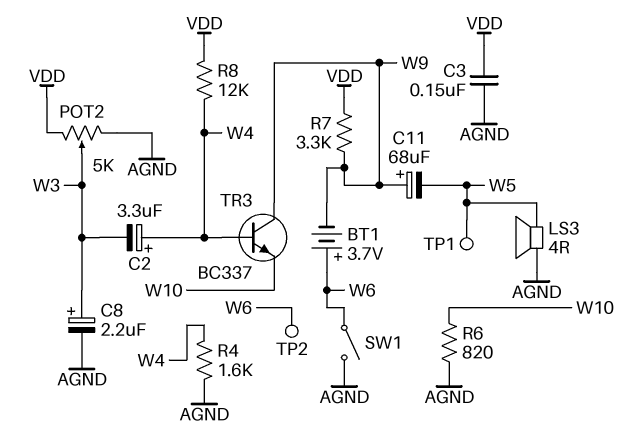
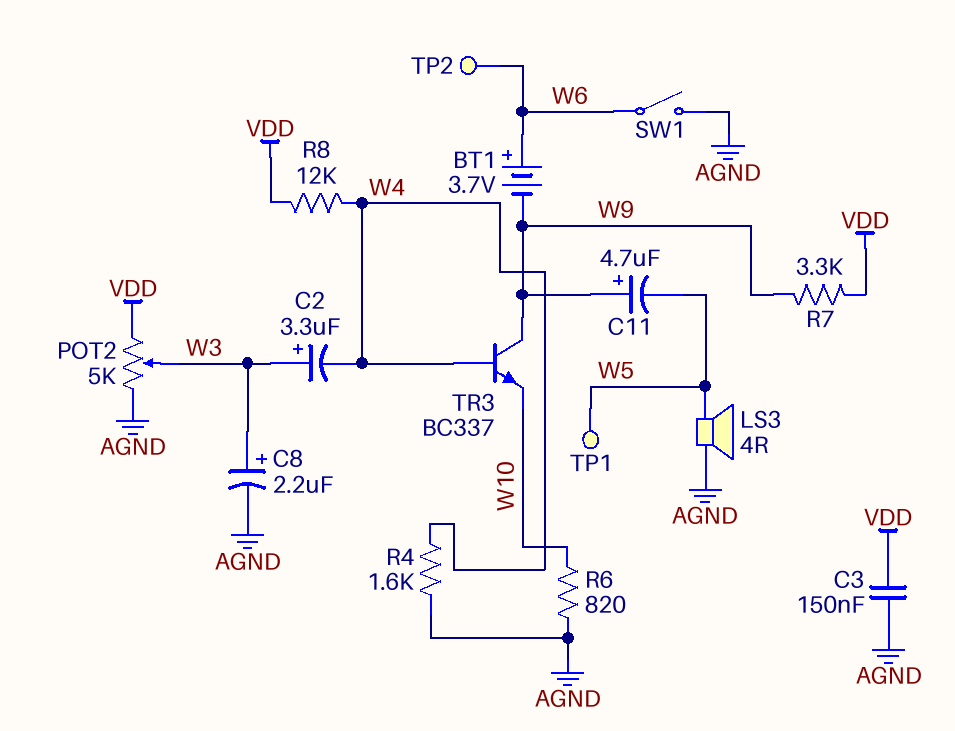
C2: 3.3uF (plus W4, minus W3) -> 3.3uF (plus W3, minus W4)
C11: 68uF (plus W9, minus W5) -> 4.7uF (plus W9, minus W5)

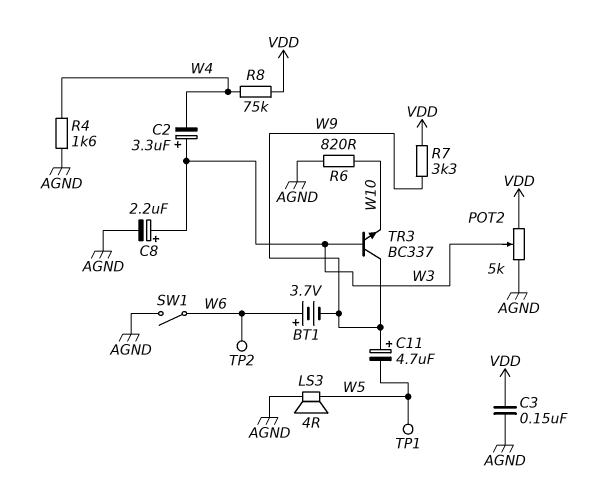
R8: 12k (VDD, W4) -> 75k (VDD, W4)
TR3: NPN BC337 (B W4, C W9, E W10) -> NPN BC337 (B W3, C W9, E W10)

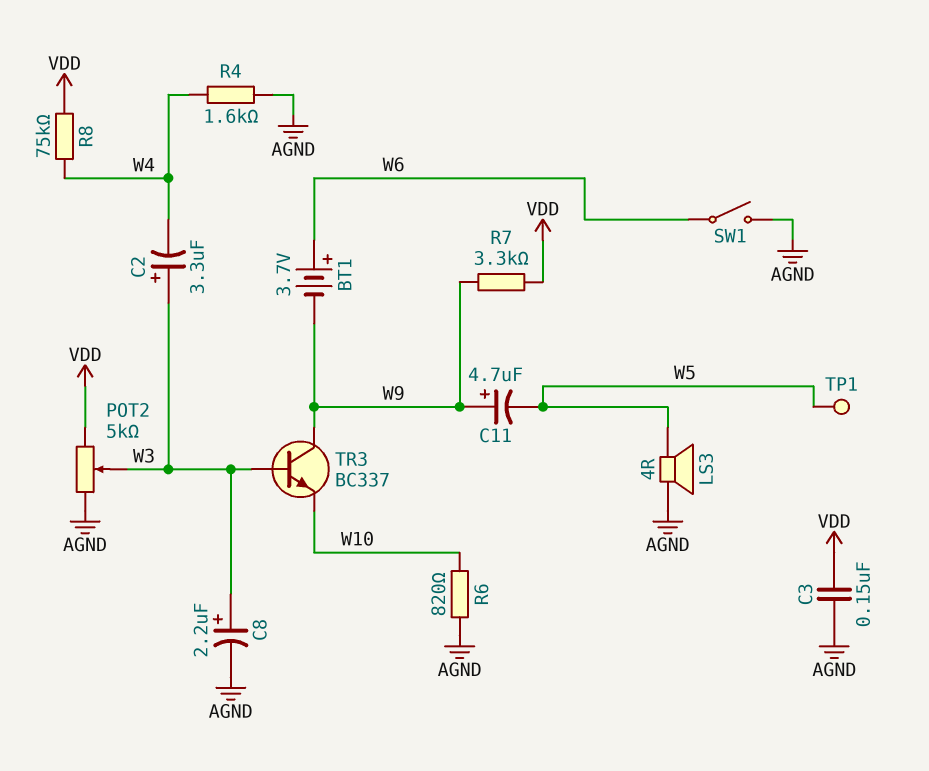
TP2: test point (W6) -> none

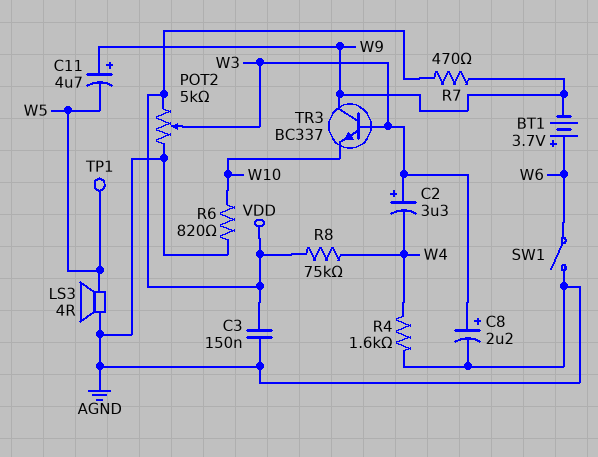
R7: 3.3k (VDD, W9) -> 470 (VDD, W9)

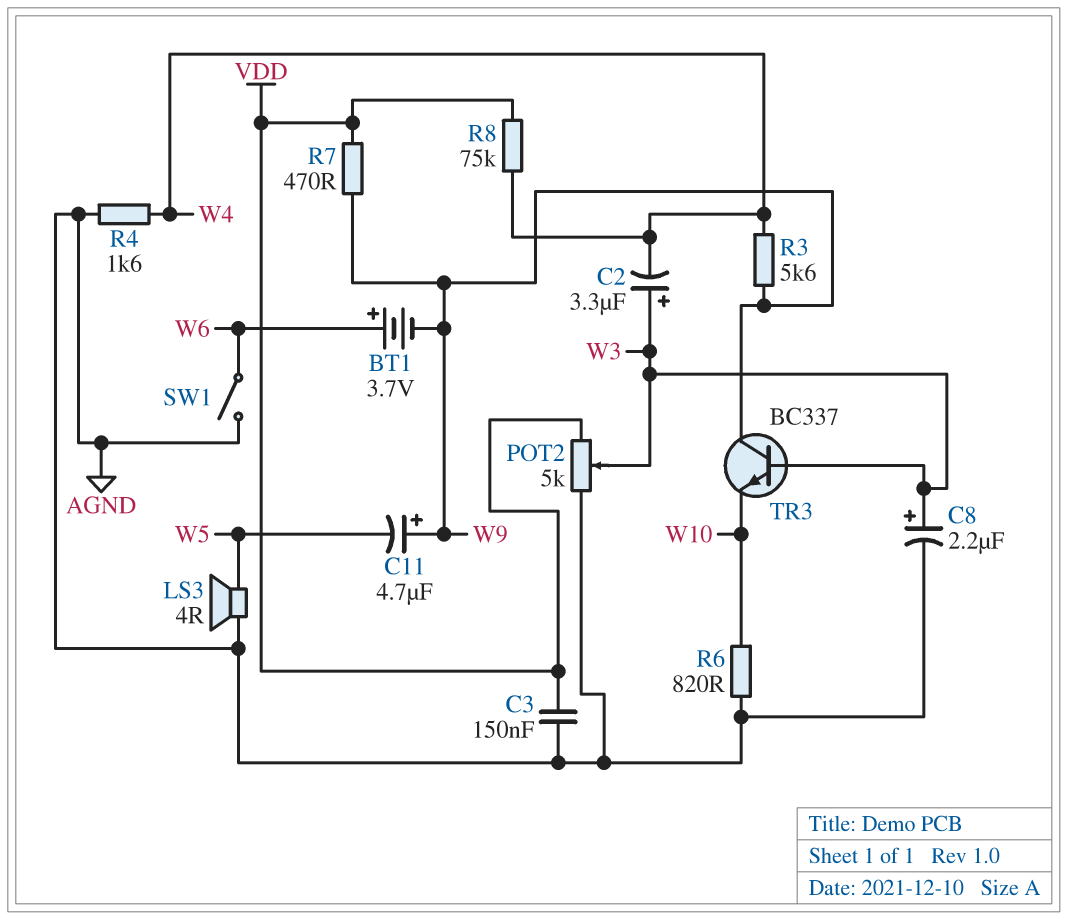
R3: none -> 5.6k (W4, W9)
TP1: test point (W5) -> none

